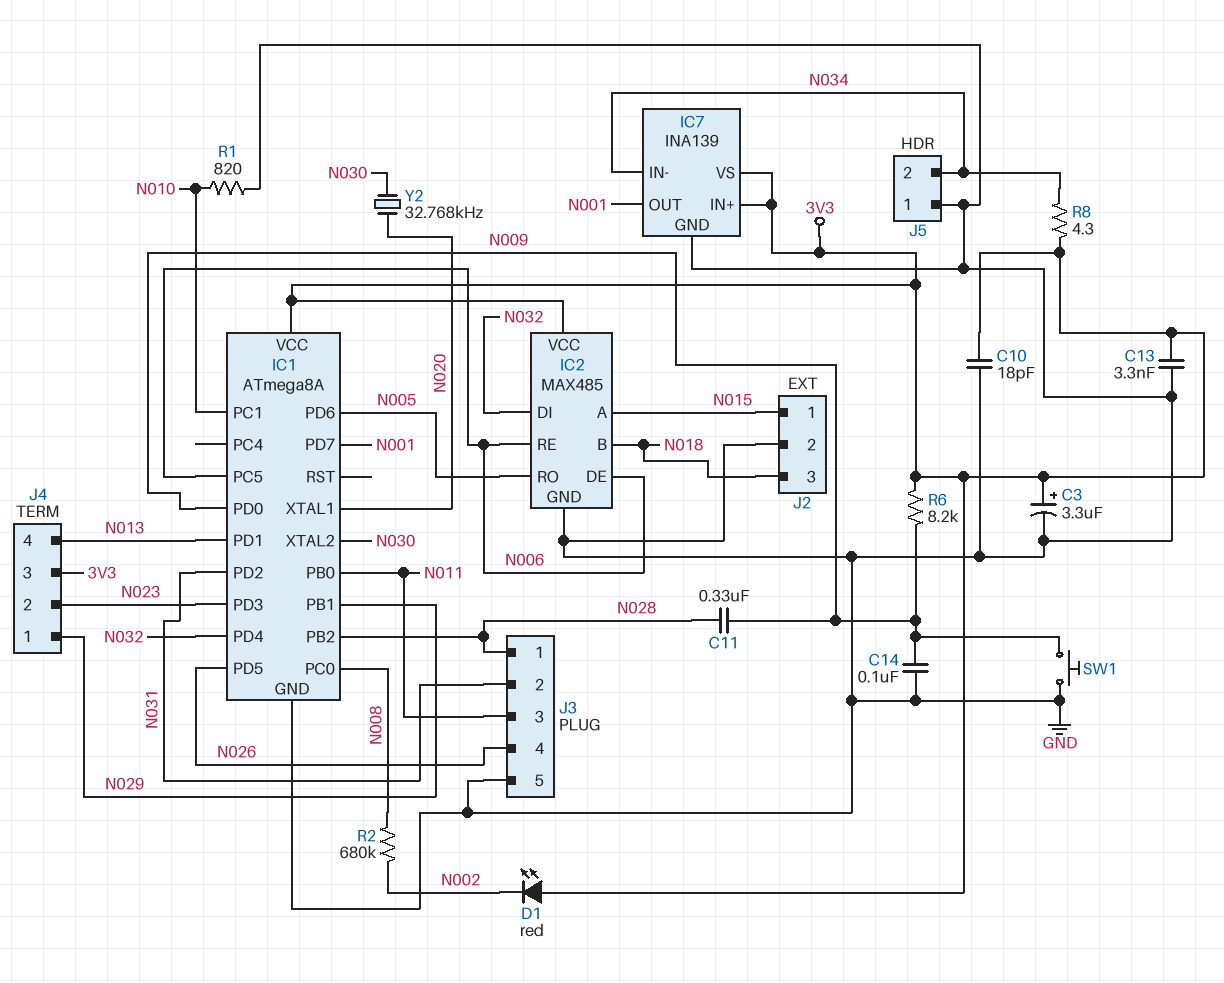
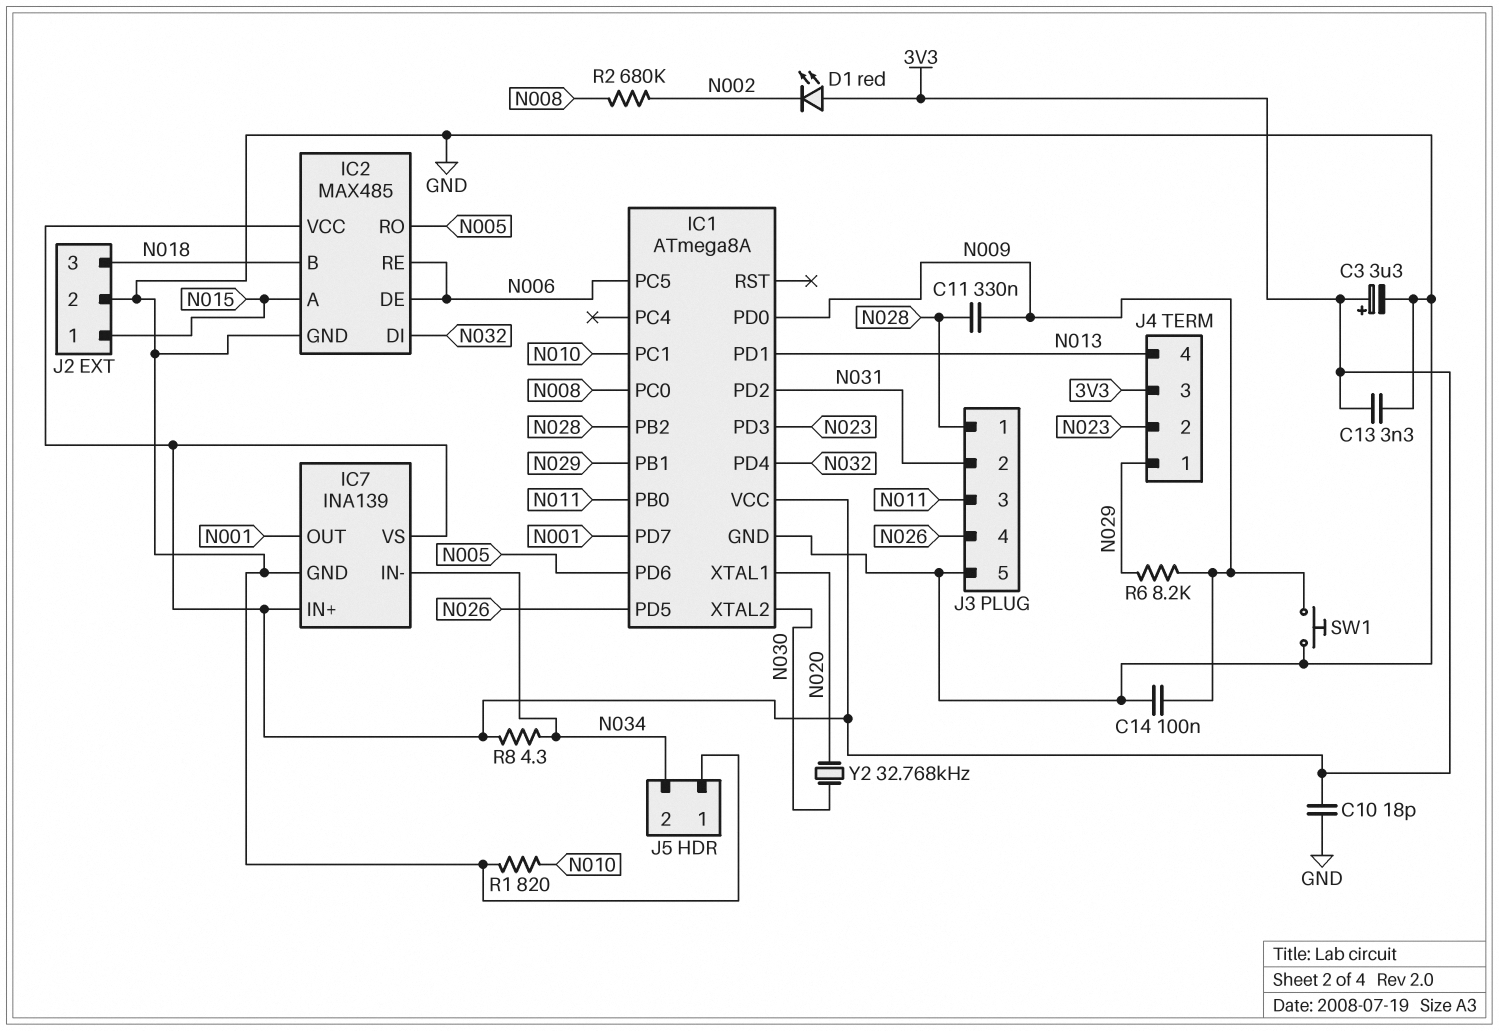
R6: 8.2k (3V3, N009) -> 8.2k (N009, N029)

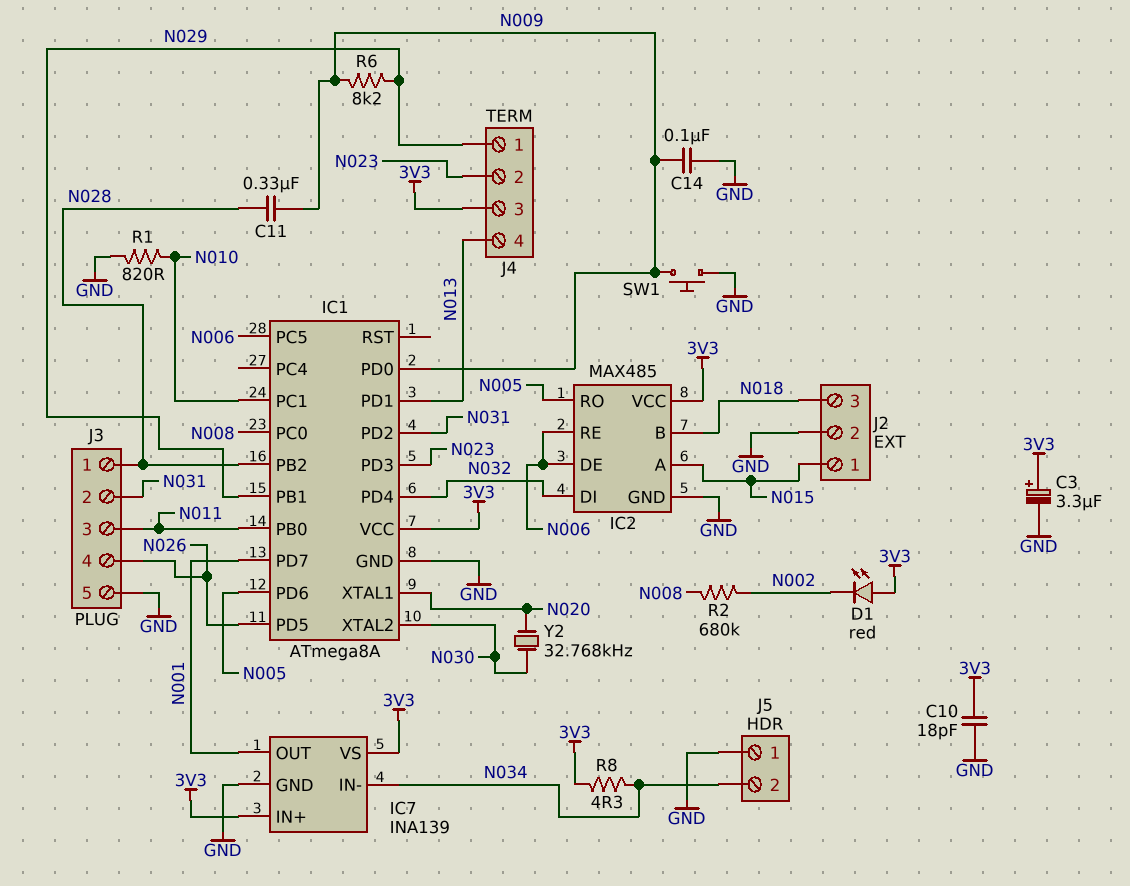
C13: 3.3nF (3V3, GND) -> none

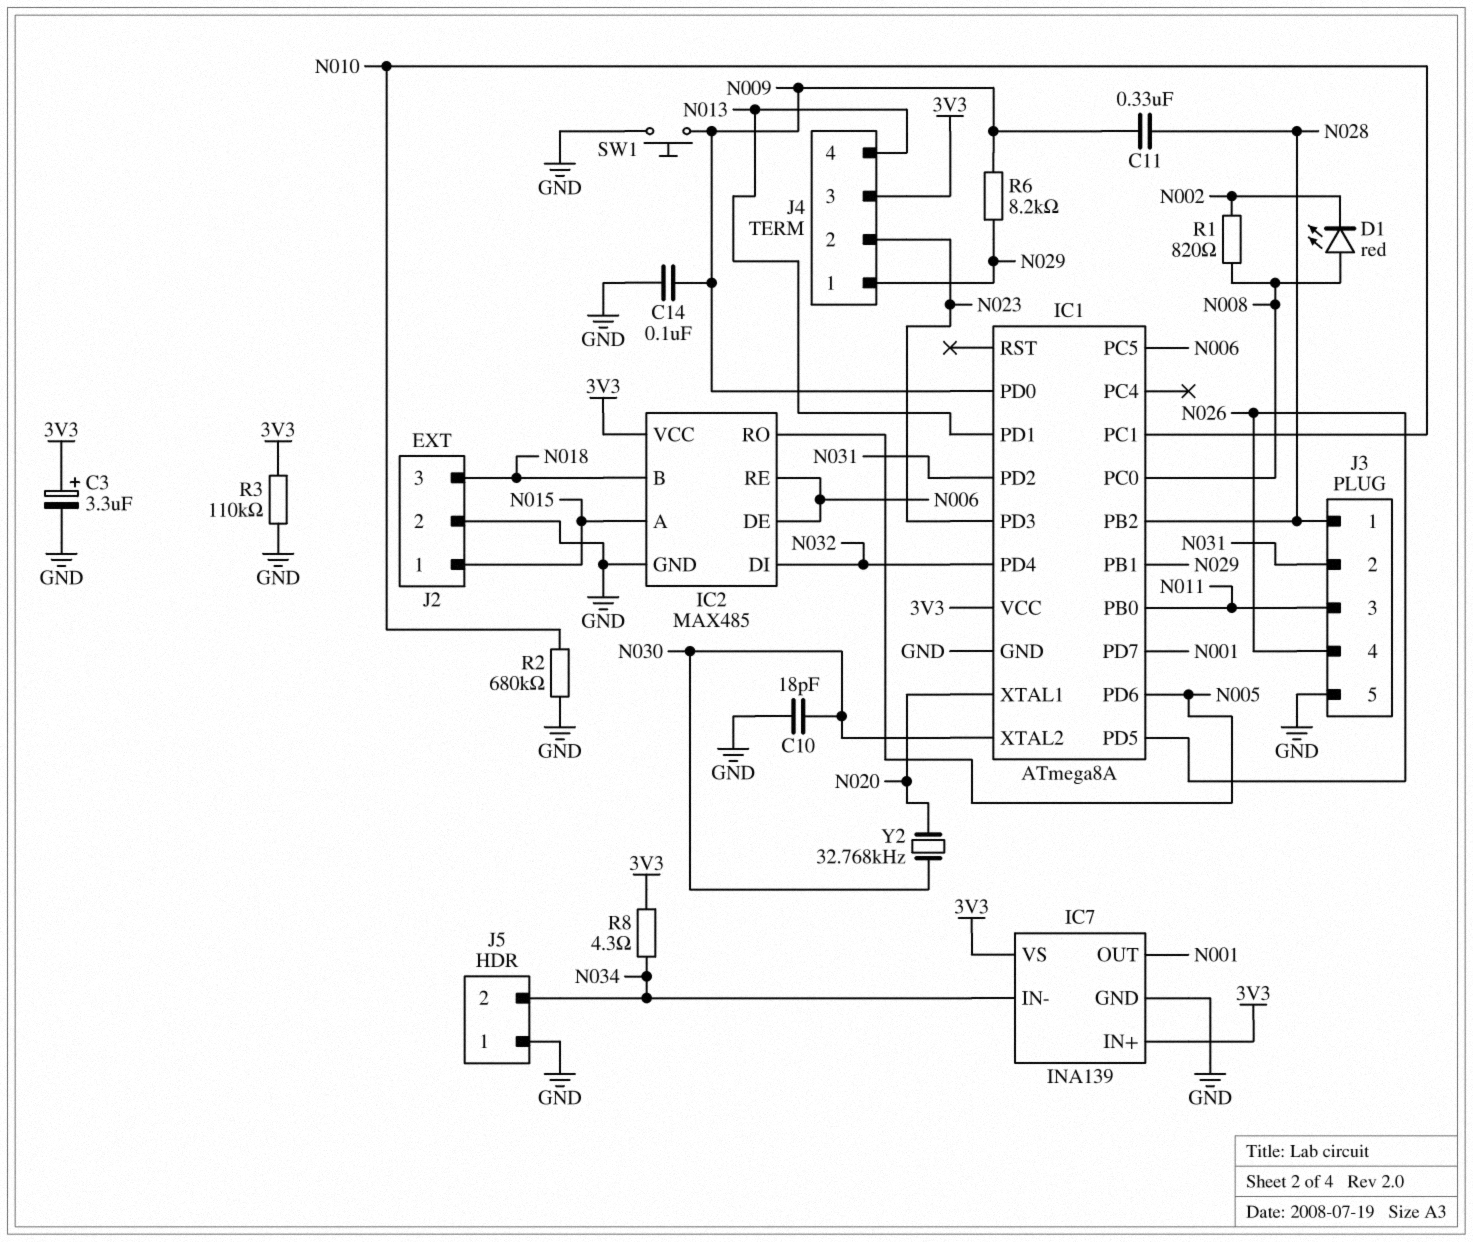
C10: 18pF (3V3, GND) -> 18pF (GND, N030)
D1: LED red (A 3V3, K N002) -> LED red (A N008, K N002)
R1: 820 (GND, N010) -> 820 (N002, N008)
R2: 680k (N002, N008) -> 680k (GND, N010)
R3: none -> 110k (3V3, GND)

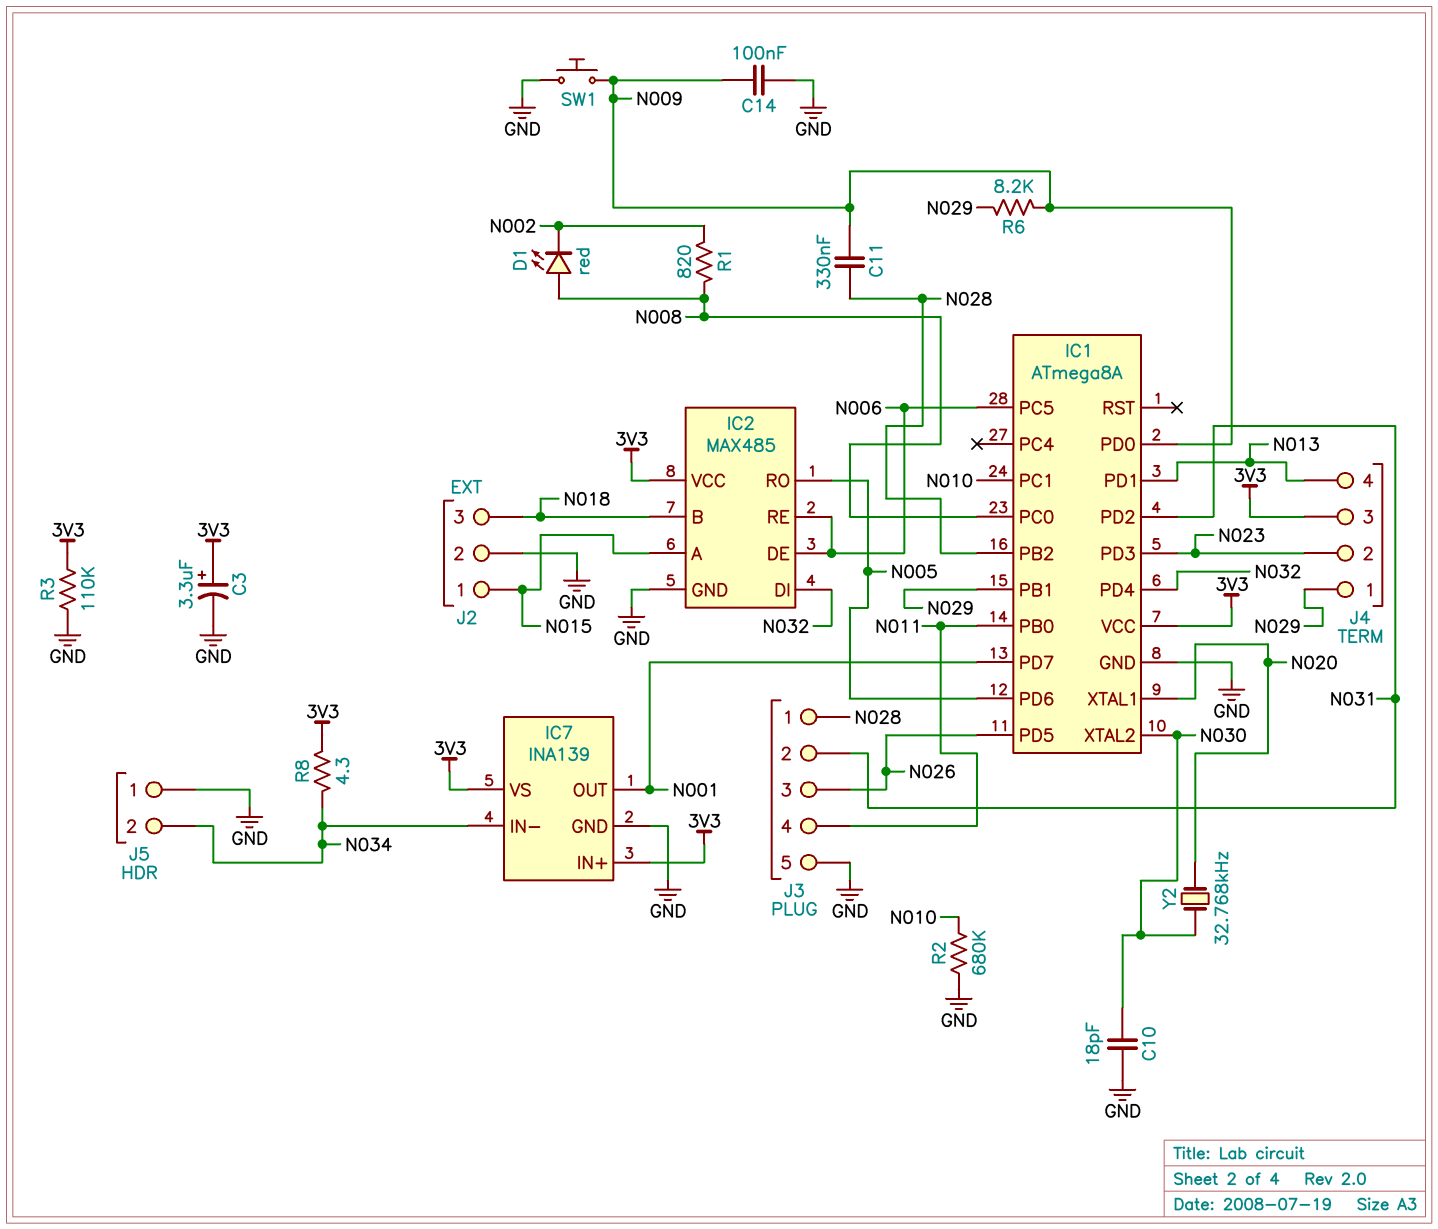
J3 pin 3: N011 -> N026
J3 pin 4: N026 -> N011

